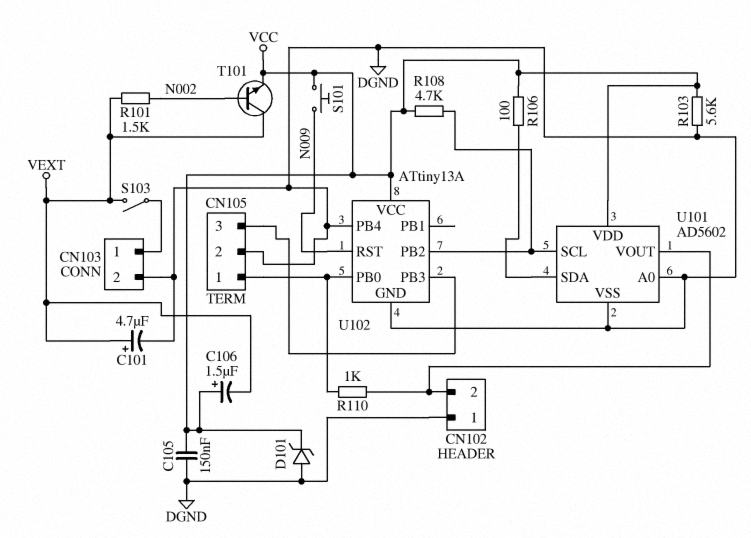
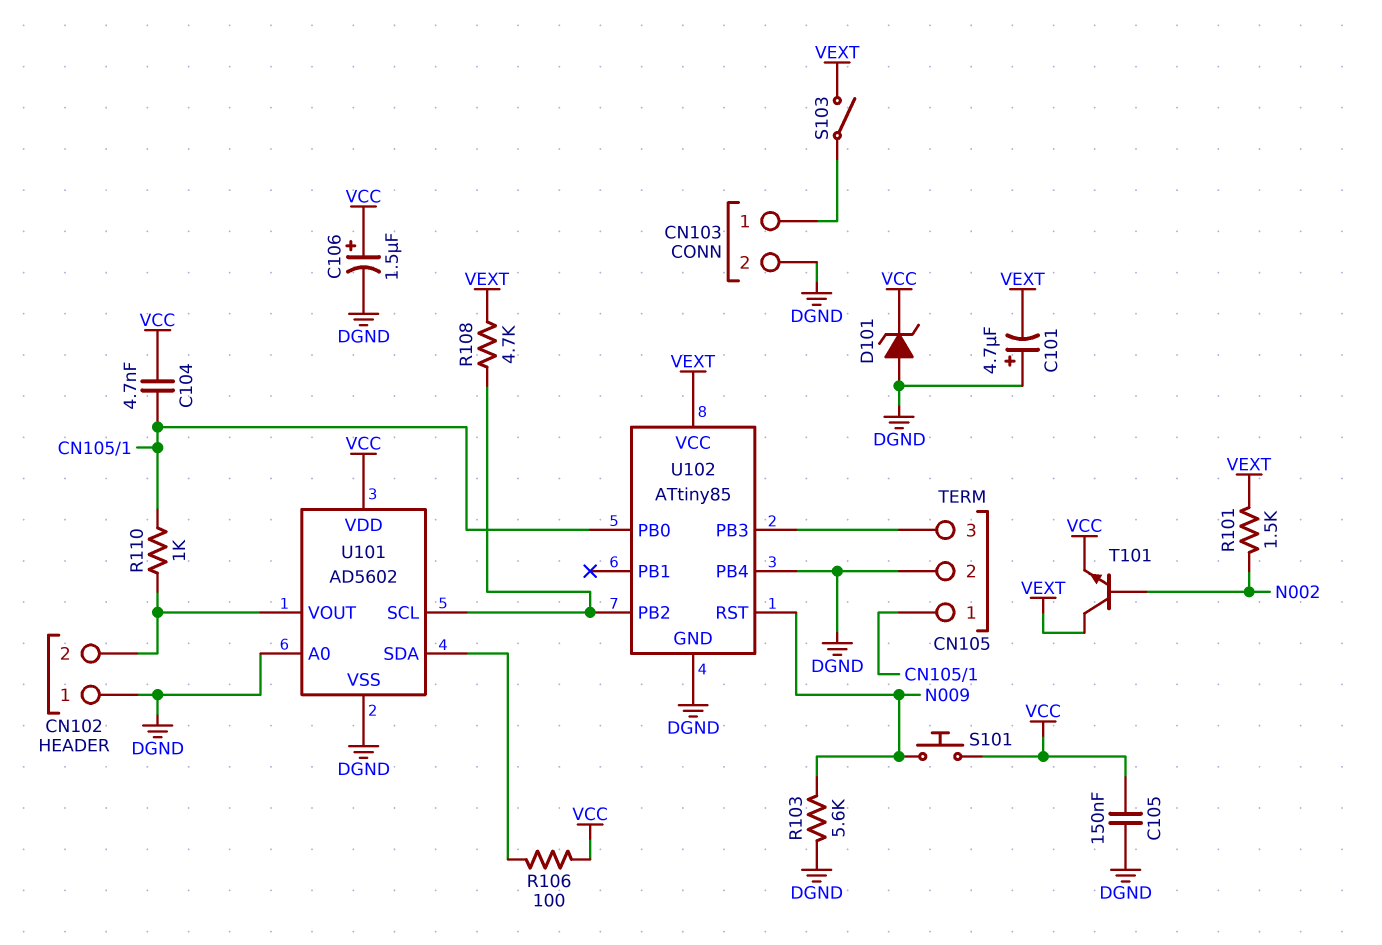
C101: 4.7uF (plus VEXT, minus DGND) -> 4.7uF (plus DGND, minus VEXT)
C104: none -> 4.7nF (CN105/1, VCC)
C106: 1.5uF (plus VCC, minus VEXT) -> 1.5uF (plus VCC, minus DGND)
R103: 5.6k (DGND, VCC) -> 5.6k (DGND, N009)
R108: 4.7k (U101/SCL, VCC) -> 4.7k (U101/SCL, VEXT)
U102: ATtiny13A -> ATtiny85
U102 pin VCC: VCC -> VEXT

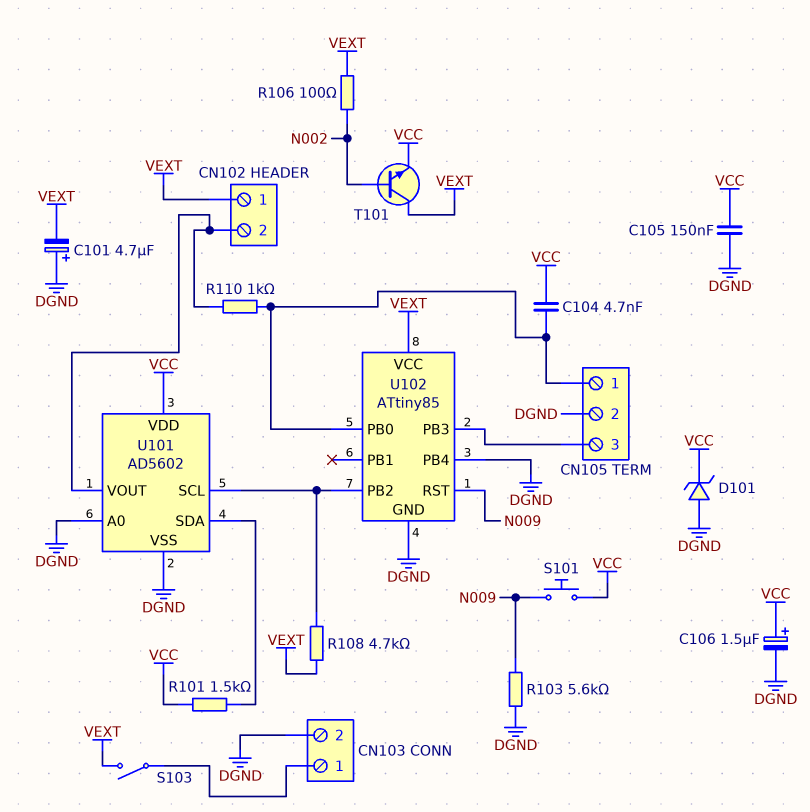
CN102 pin 1: DGND -> VEXT
R101: 1.5k (N002, VEXT) -> 1.5k (U101/SDA, VCC)
R106: 100 (U101/SDA, VCC) -> 100 (N002, VEXT)

